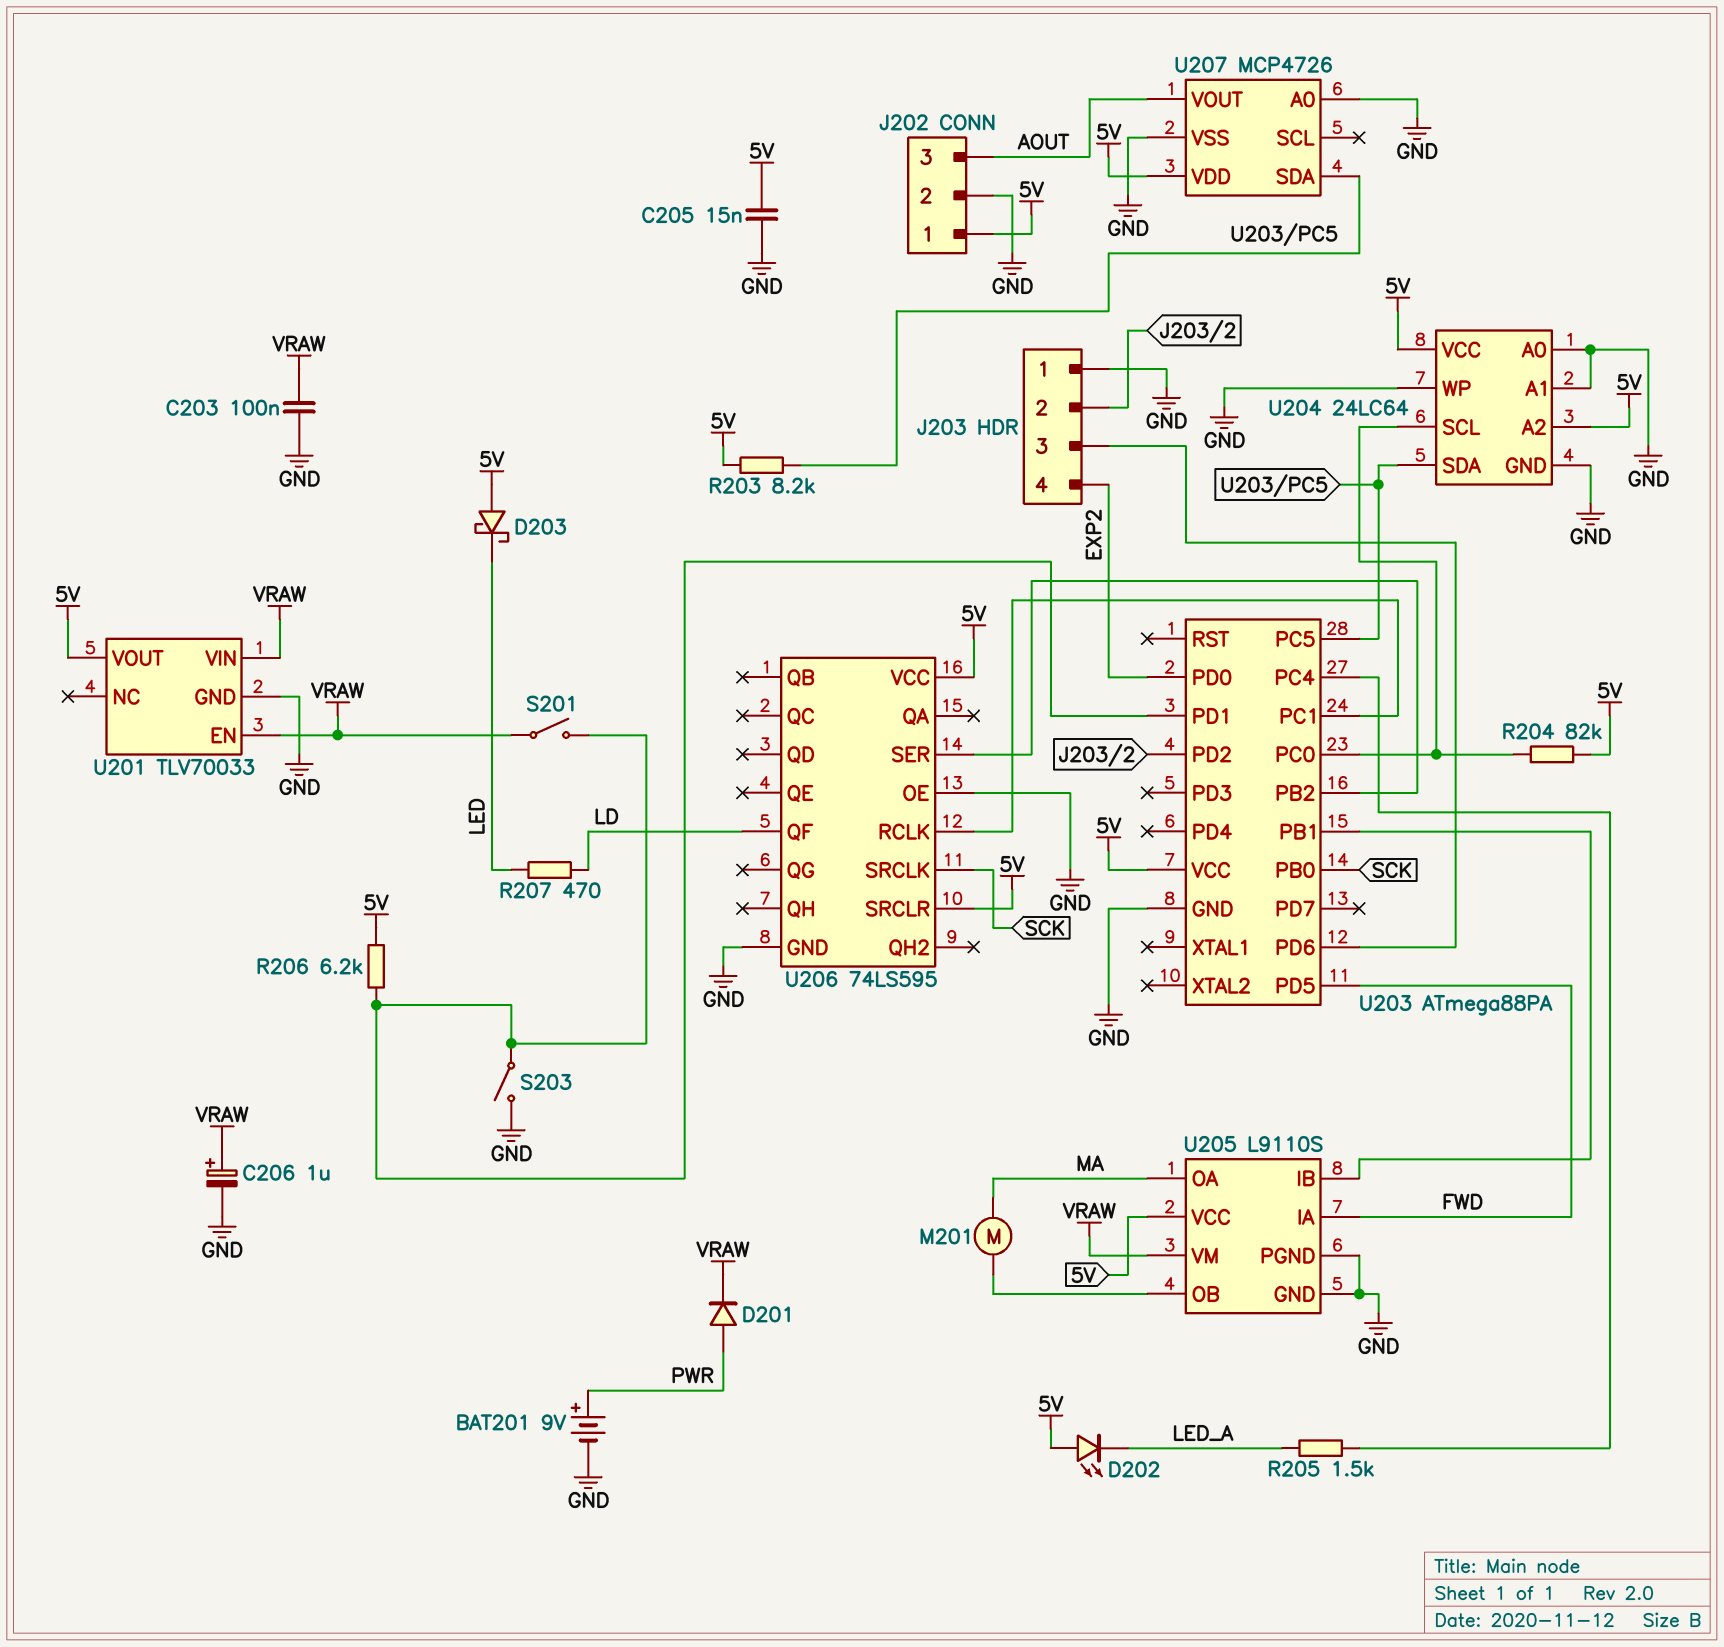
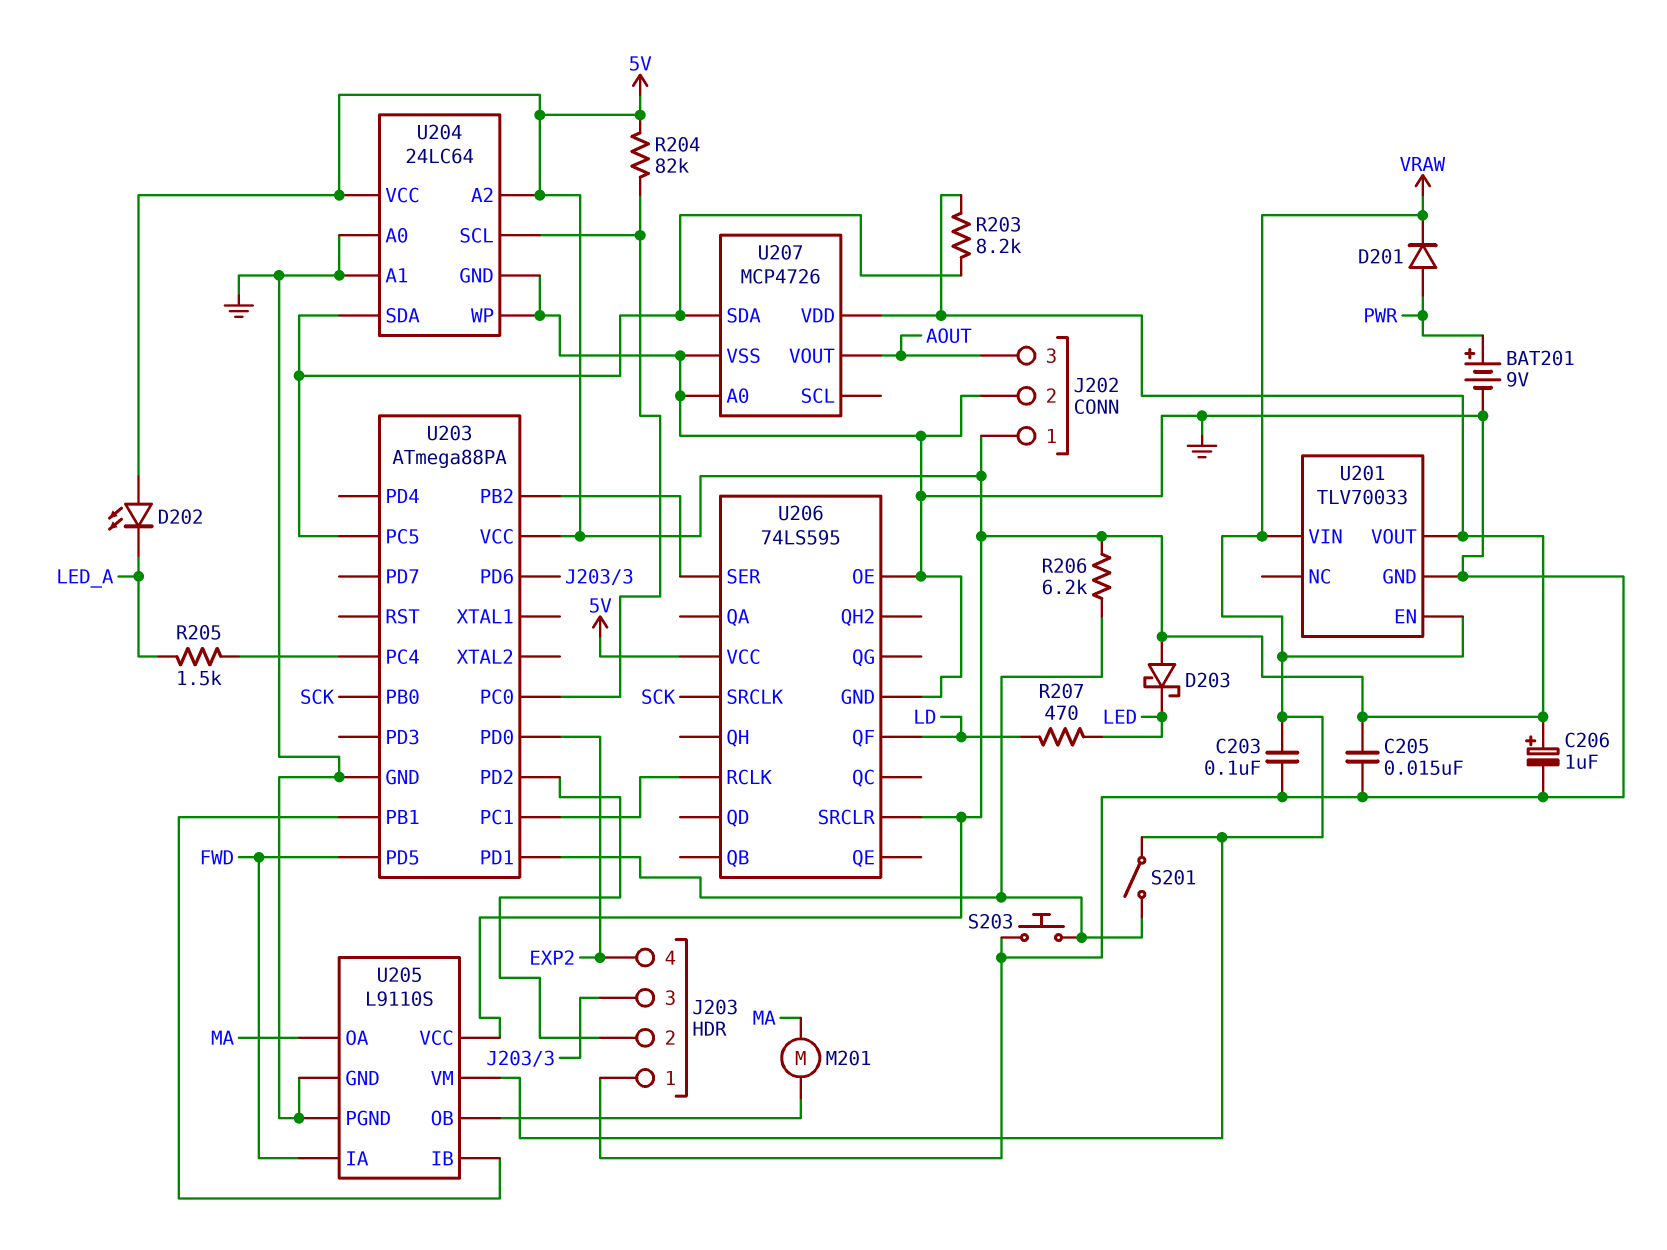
C206: 1uF (plus VRAW, minus GND) -> 1uF (plus 5V, minus GND)
S203: switch (GND, U203/PD1) -> button (GND, U203/PD1)

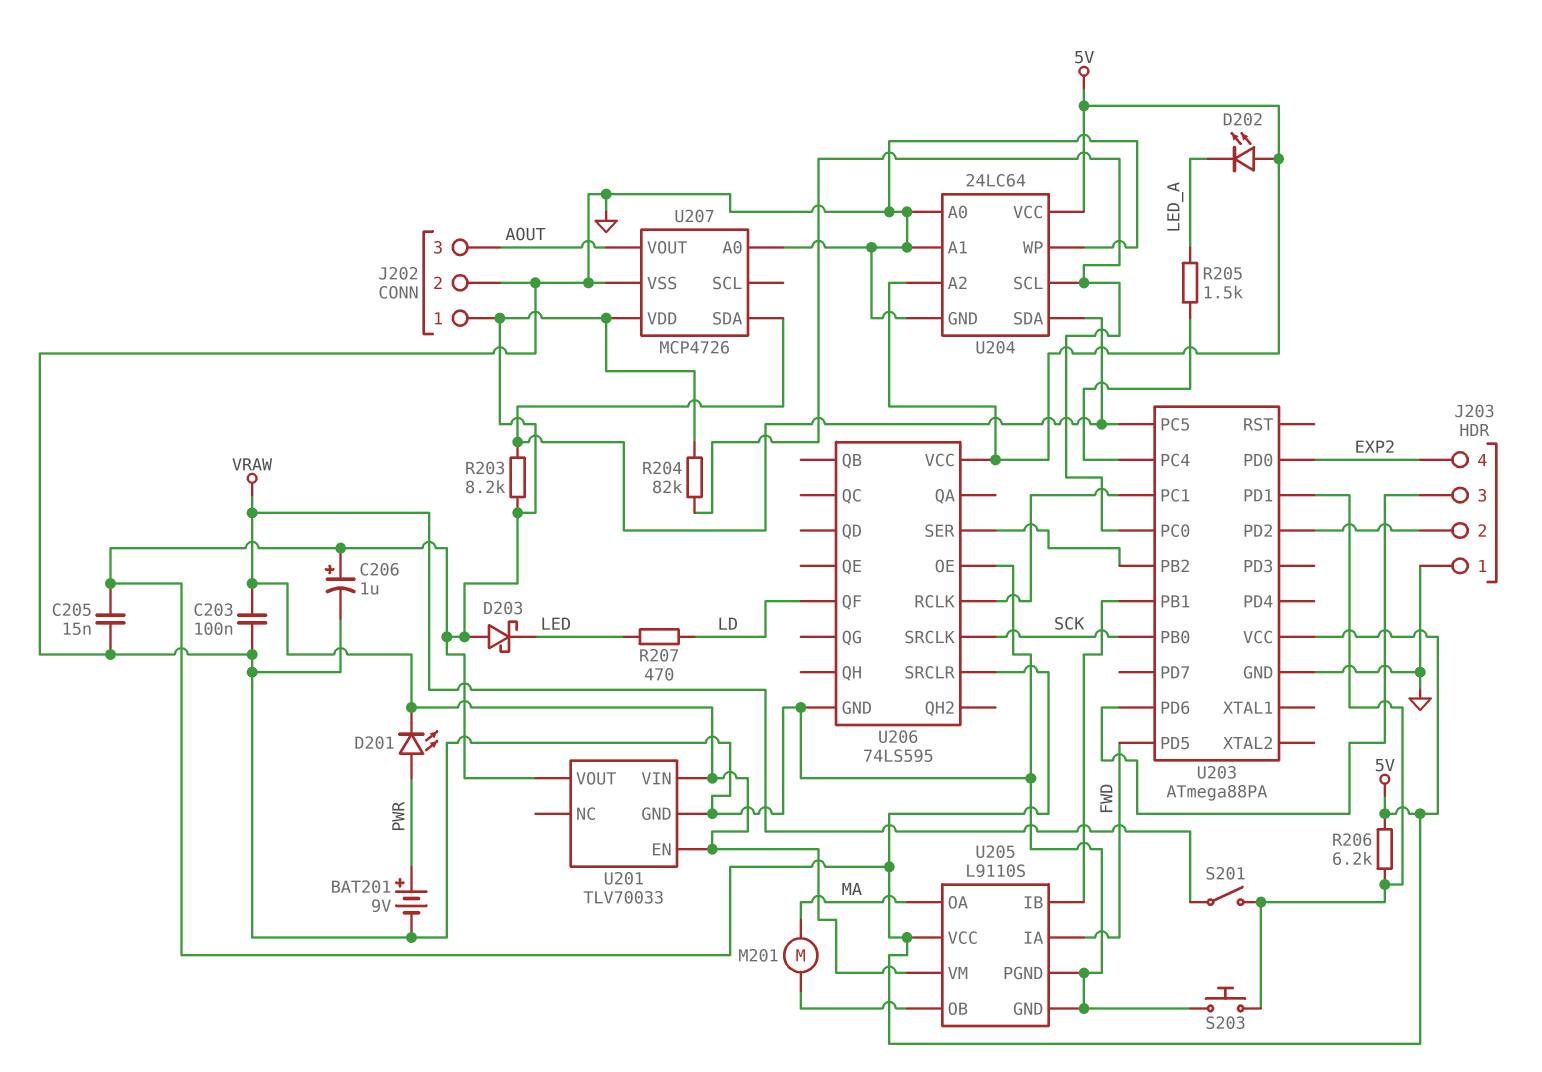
D201: diode (A PWR, K VRAW) -> LED (A PWR, K VRAW)

